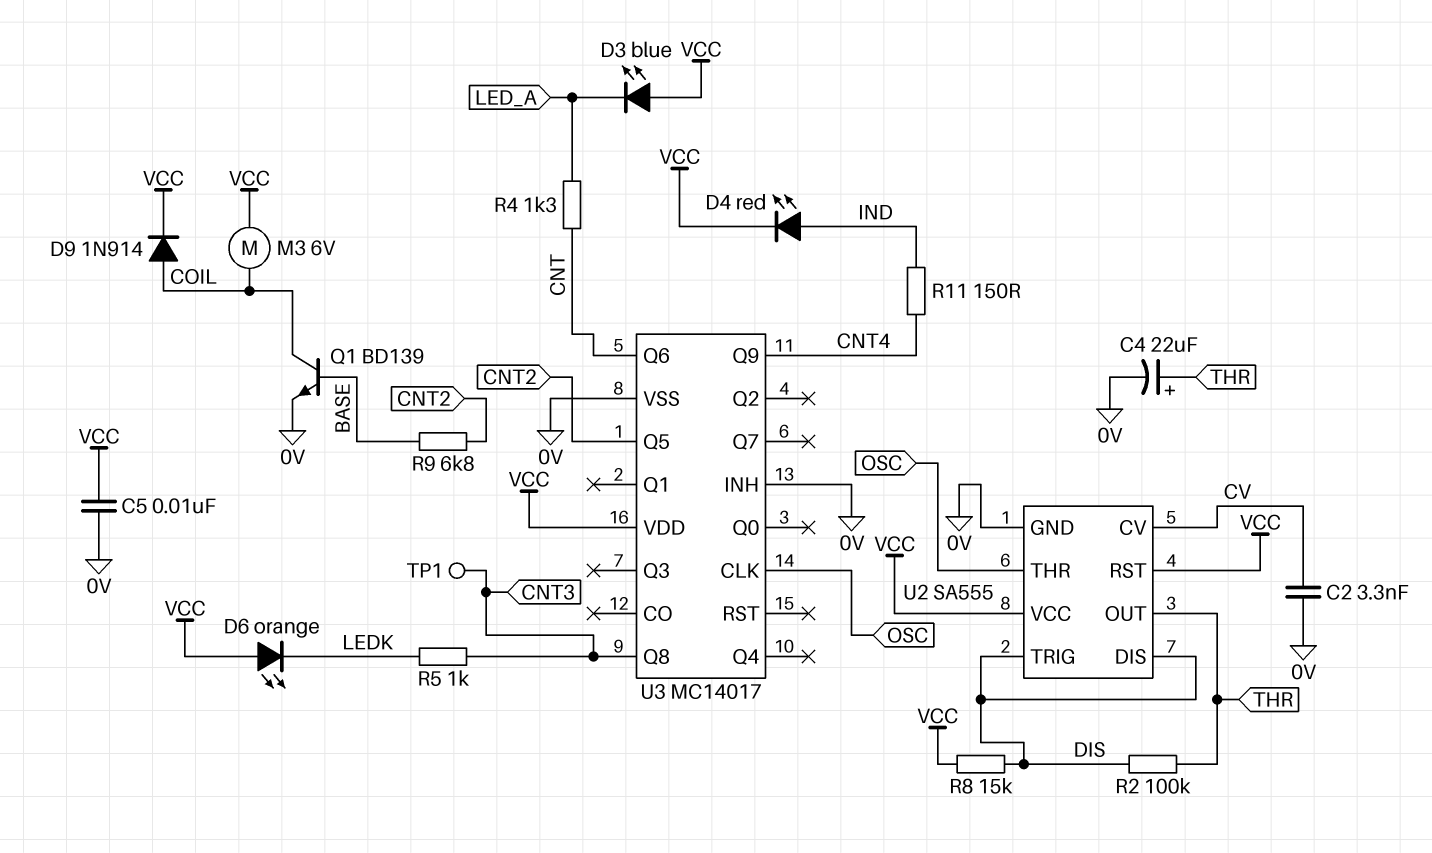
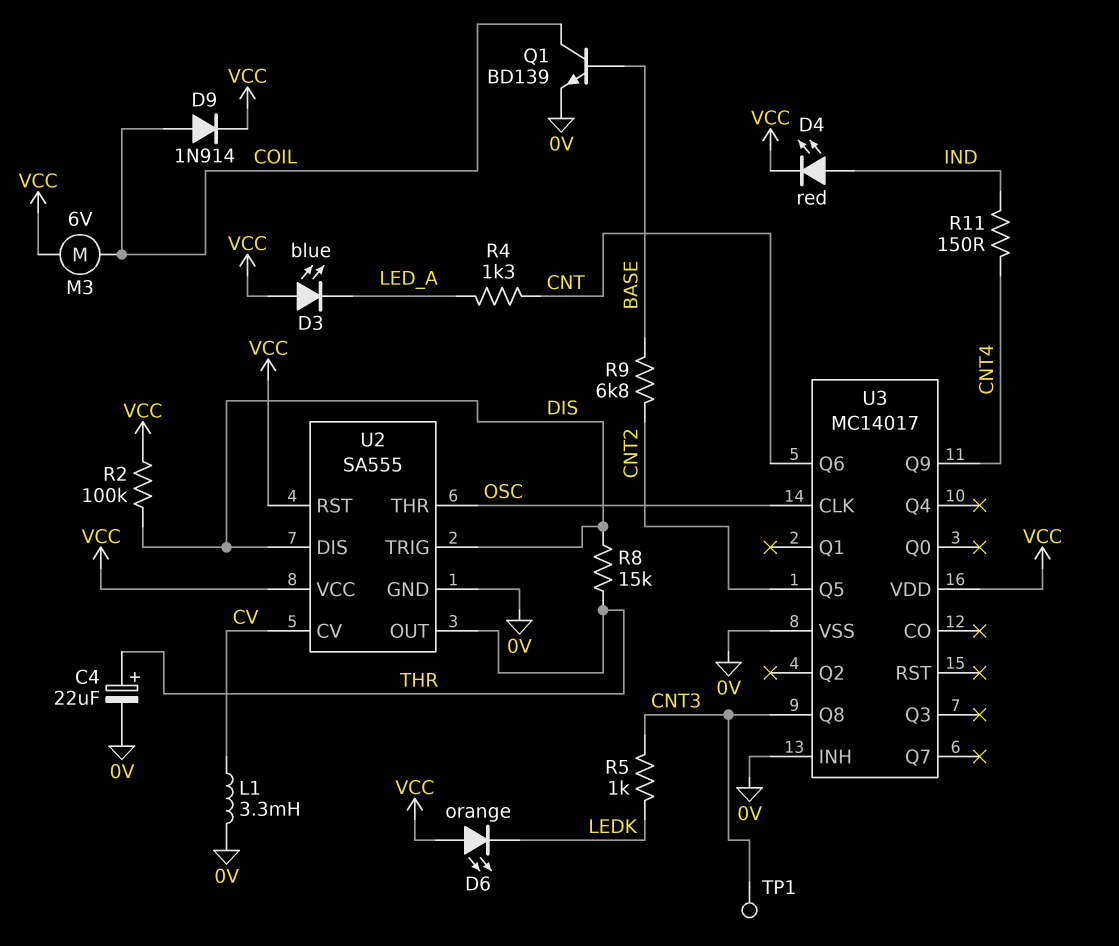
C2: 3.3nF (0V, CV) -> none
C5: 10nF (0V, VCC) -> none
L1: none -> 3.3mH (0V, CV)
R2: 100k (DIS, THR) -> 100k (DIS, VCC)
R8: 15k (DIS, VCC) -> 15k (DIS, THR)

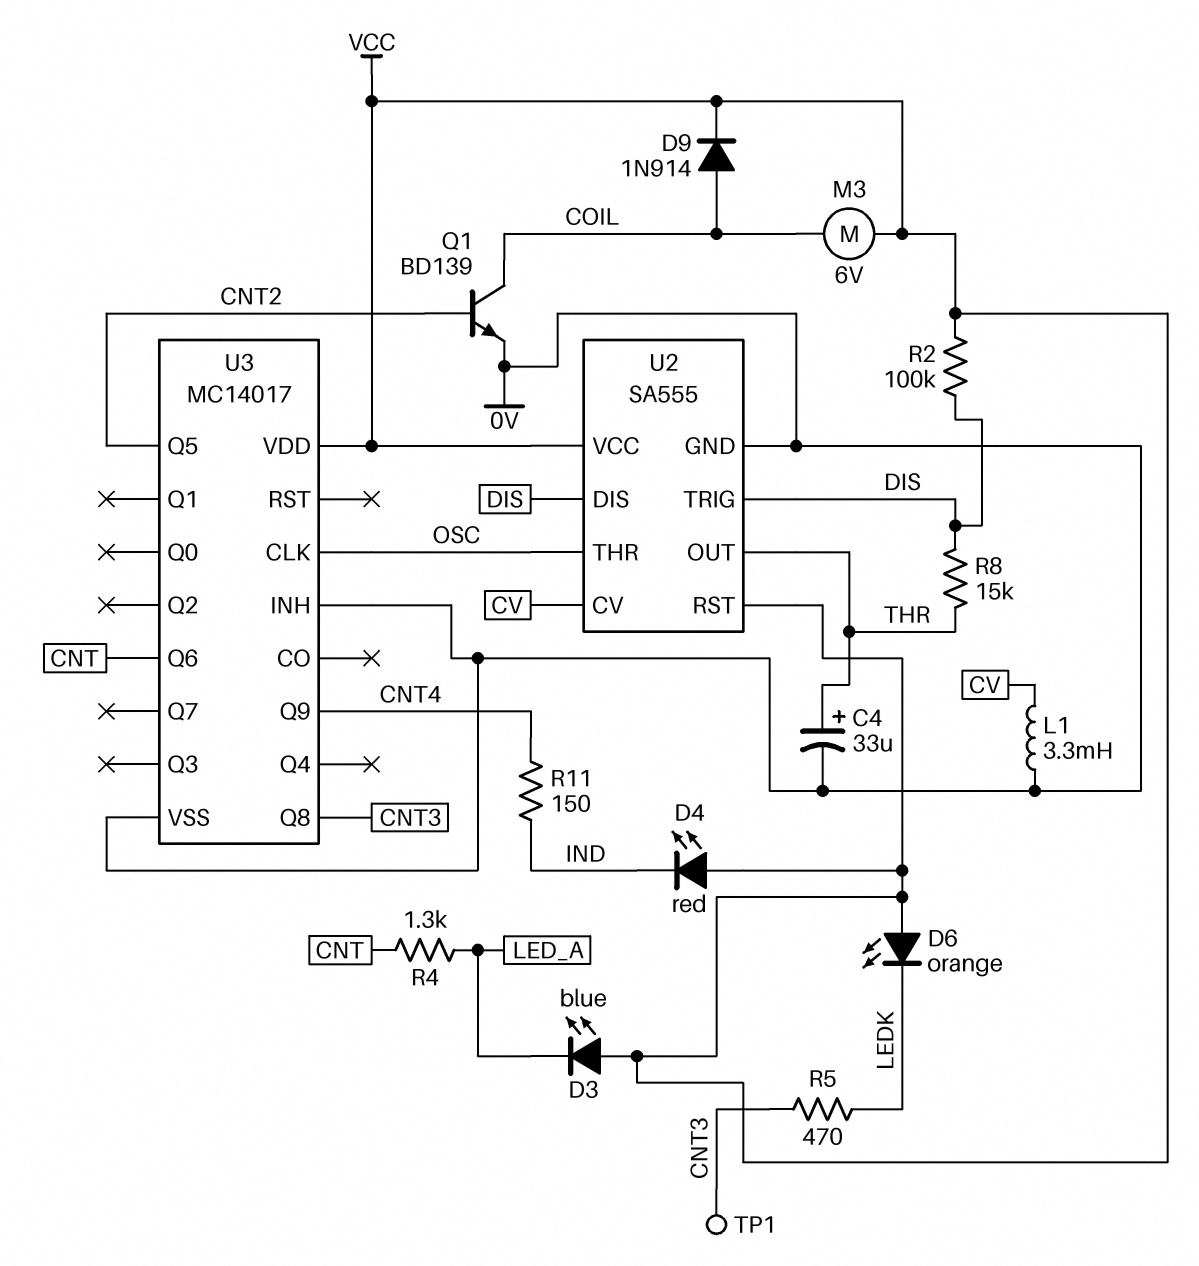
C4: 22uF (plus THR, minus 0V) -> 33uF (plus THR, minus 0V)
D4: LED red (A IND, K VCC) -> LED red (A VCC, K IND)
Q1: NPN BD139 (B BASE, C COIL, E 0V) -> NPN BD139 (B CNT2, C COIL, E 0V)
R5: 1k (CNT3, LEDK) -> 470 (CNT3, LEDK)
R9: 6.8k (BASE, CNT2) -> none

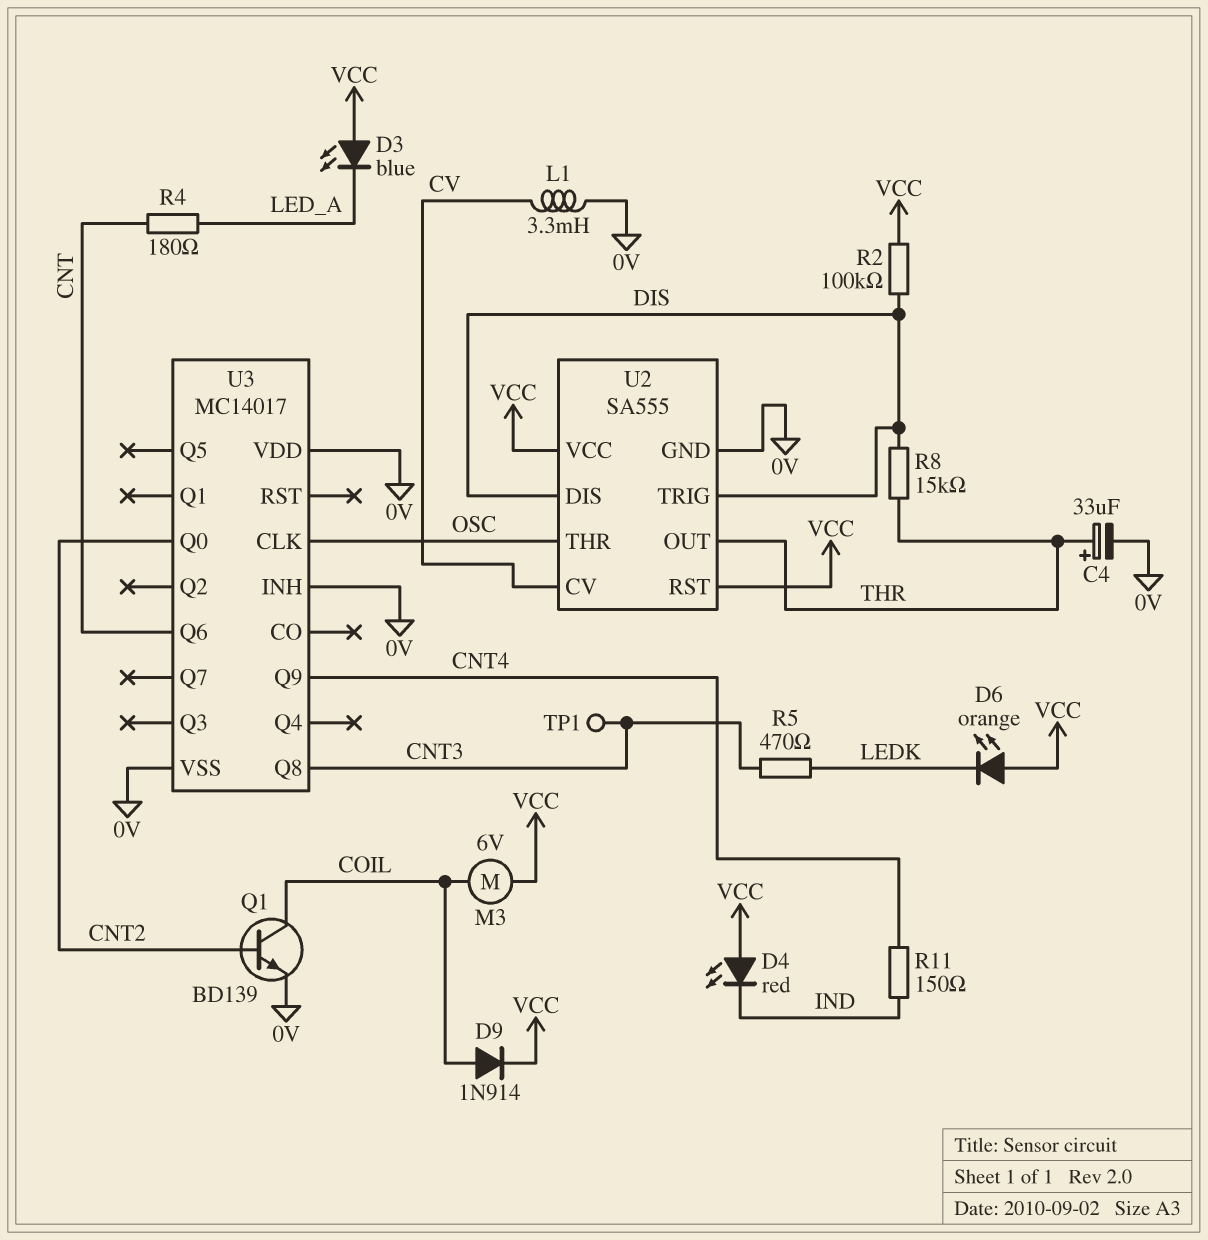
R4: 1.3k (CNT, LED_A) -> 180 (CNT, LED_A)
U3 pin Q0: none -> CNT2
U3 pin Q5: CNT2 -> none
U3 pin VDD: VCC -> 0V

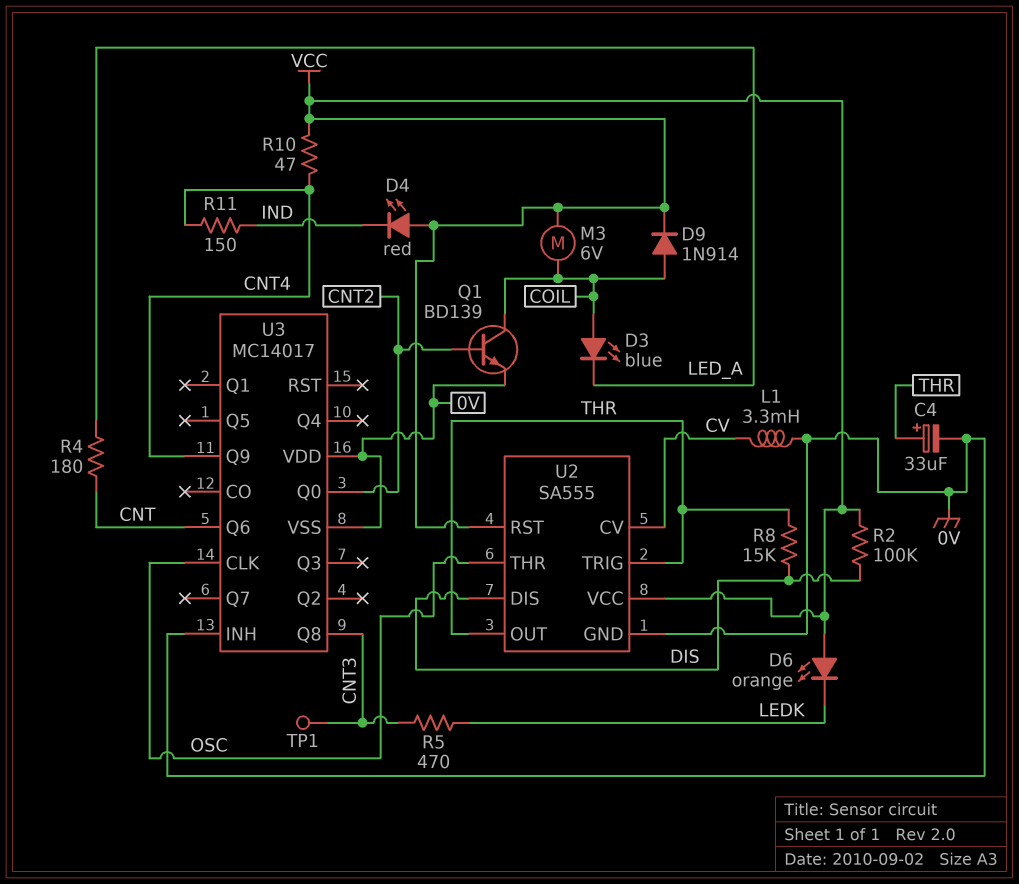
D3: LED blue (A VCC, K LED_A) -> LED blue (A COIL, K LED_A)
R10: none -> 47 (CNT4, VCC)
U2 pin TRIG: DIS -> THR

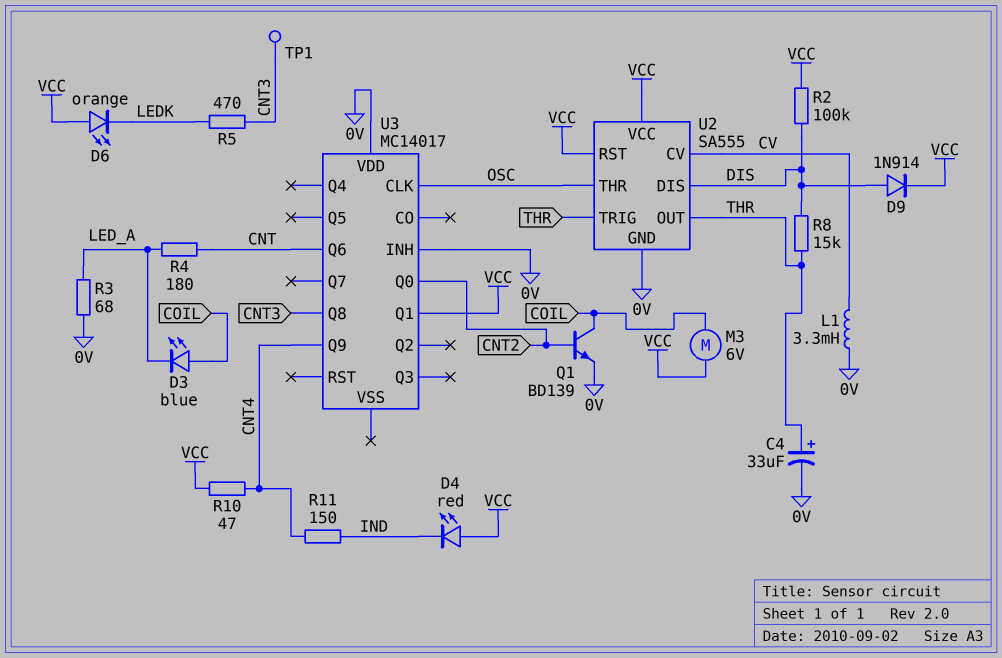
D9: diode 1N914 (A COIL, K VCC) -> diode 1N914 (A DIS, K VCC)
R3: none -> 68 (0V, LED_A)
U3 pin Q1: none -> VCC
U3 pin VSS: 0V -> none

